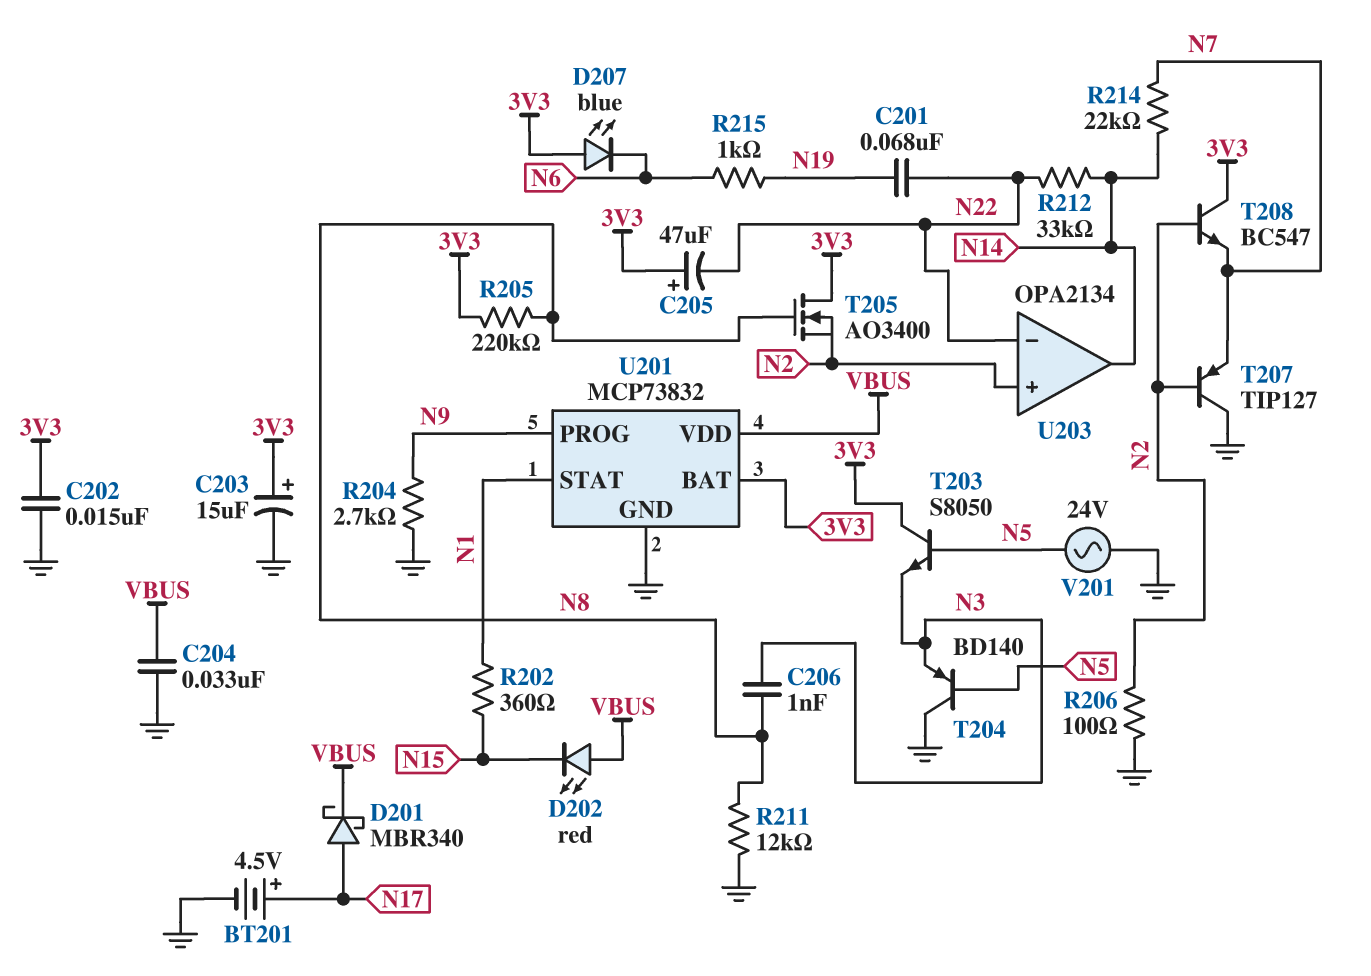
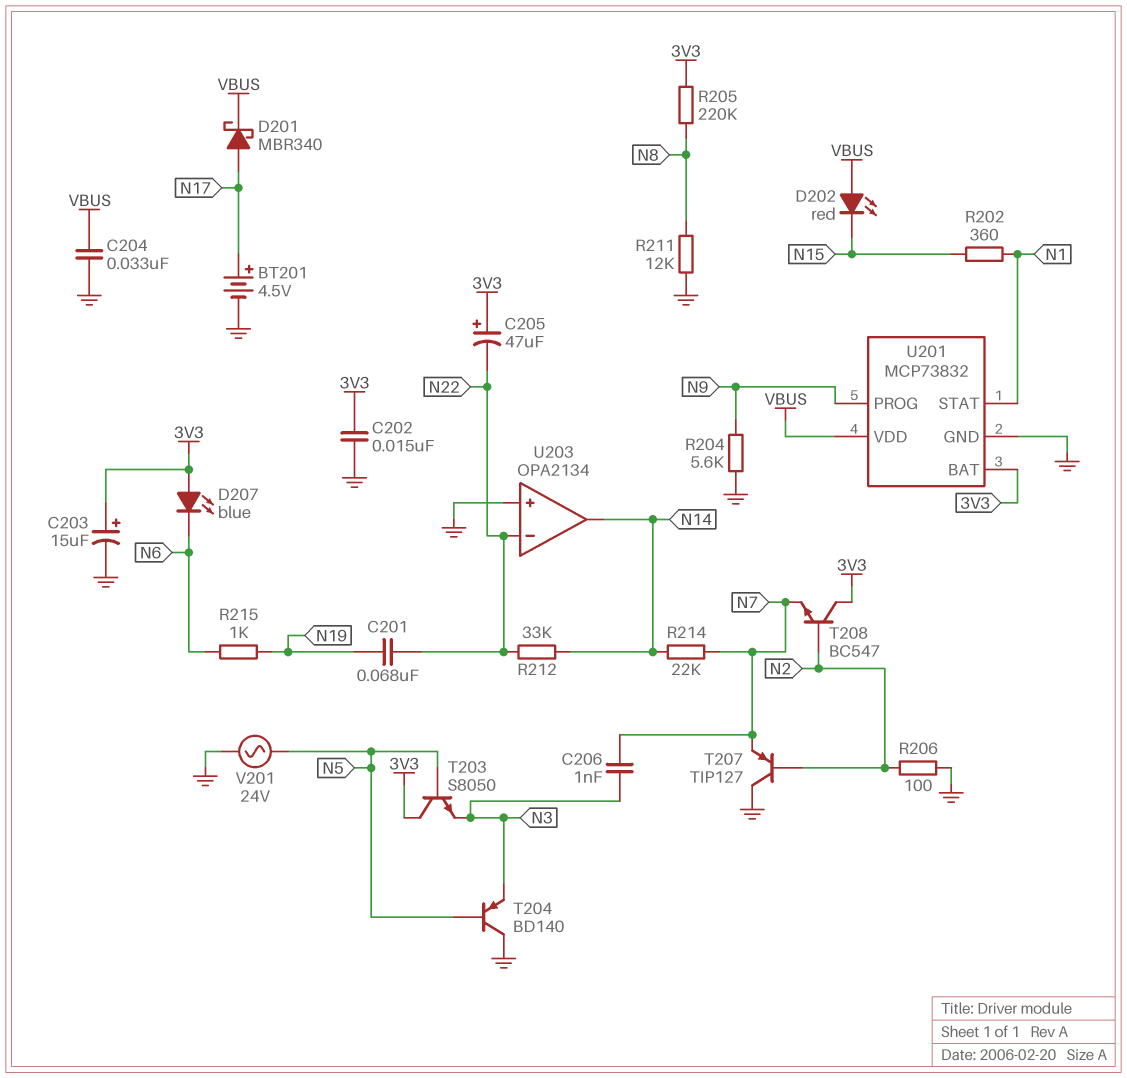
C206: 1nF (N3, N8) -> 1nF (N3, N7)
R204: 2.7k (GND, N9) -> 5.6k (GND, N9)
T205: NMOS AO3400 (G N8, D 3V3, S N2) -> none
U203 pin in+: N2 -> GND

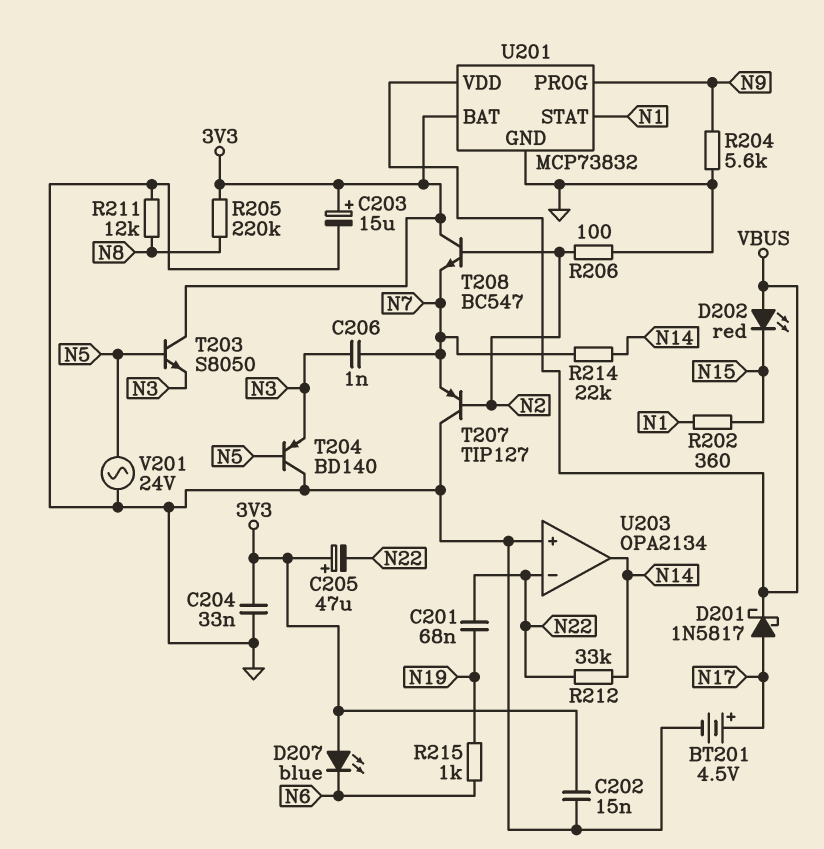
C204: 33nF (GND, VBUS) -> 33nF (3V3, GND)
D201: schottky MBR340 (A N17, K VBUS) -> schottky 1N5817 (A N17, K VBUS)

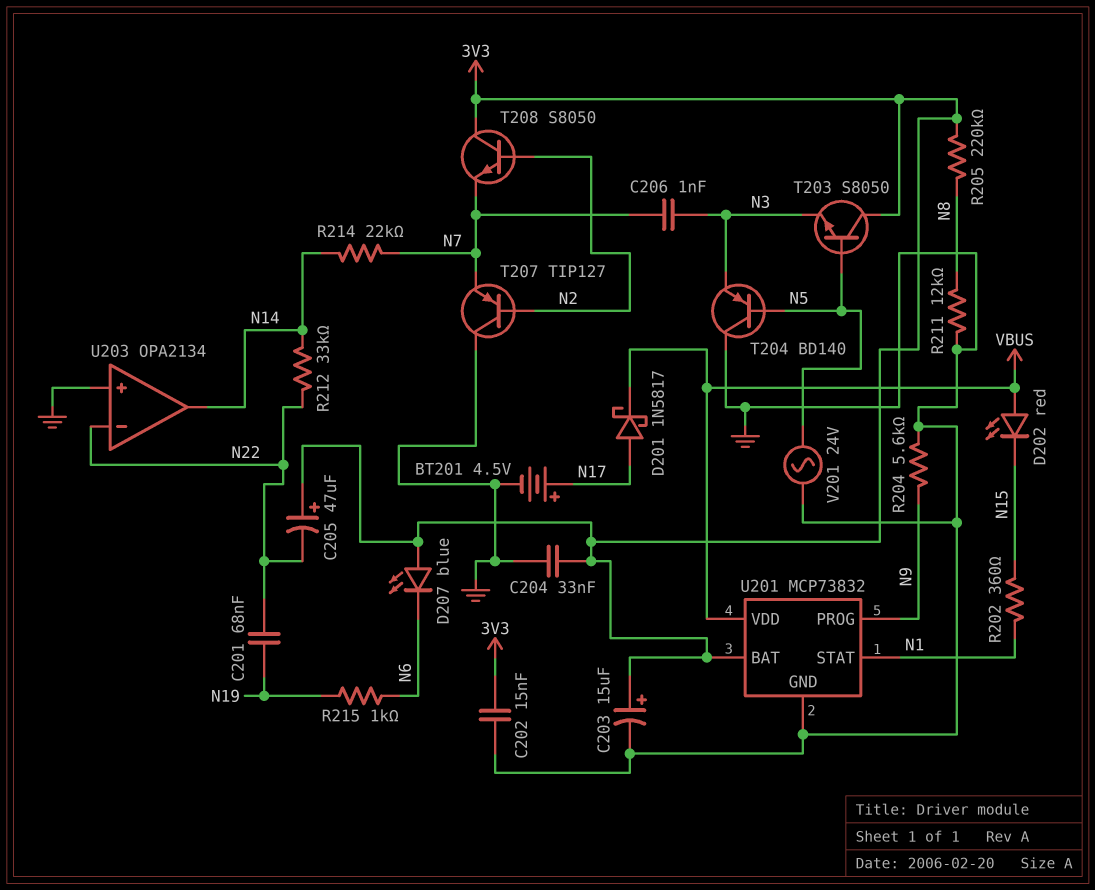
R206: 100 (GND, N2) -> none
T208: NPN BC547 (B N2, C 3V3, E N7) -> NPN S8050 (B N2, C 3V3, E N7)

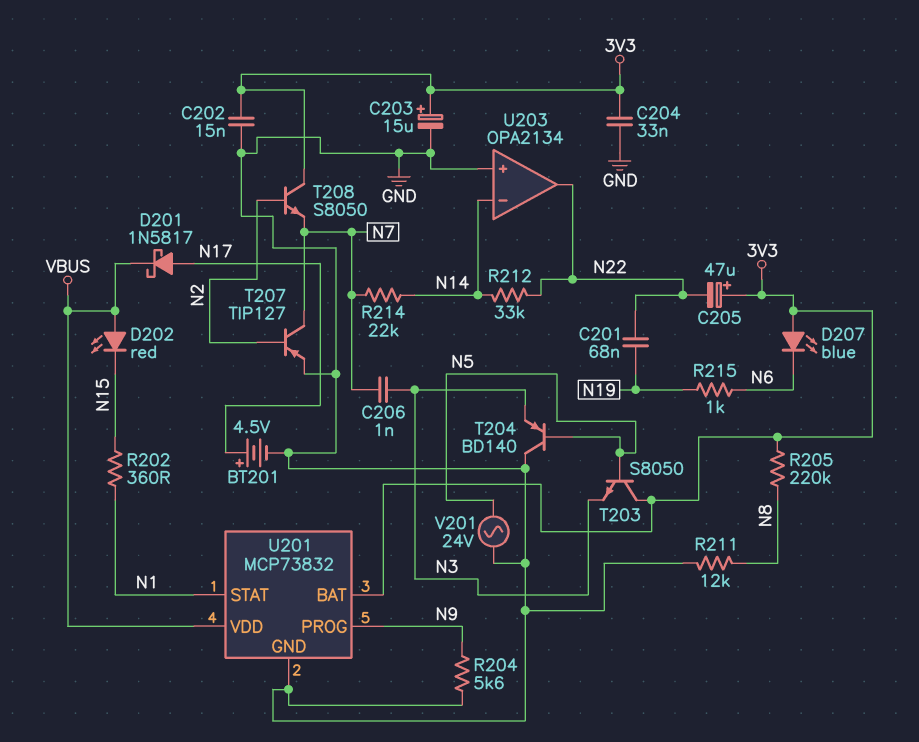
T207: PNP TIP127 (B N2, C GND, E N7) -> PNP TIP127 (B N2, C N7, E GND)
U203 pin in-: N22 -> N14
U203 pin out: N14 -> N22

